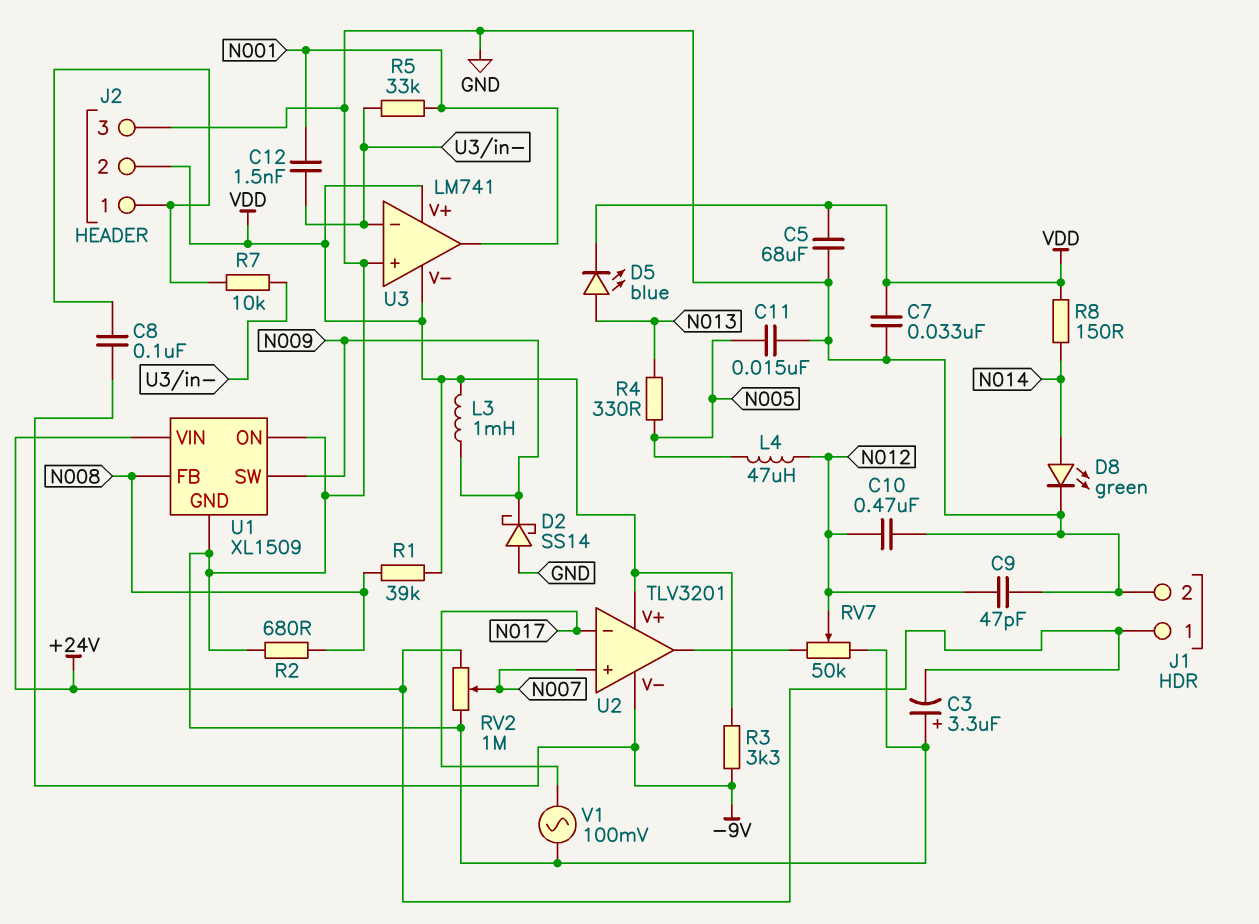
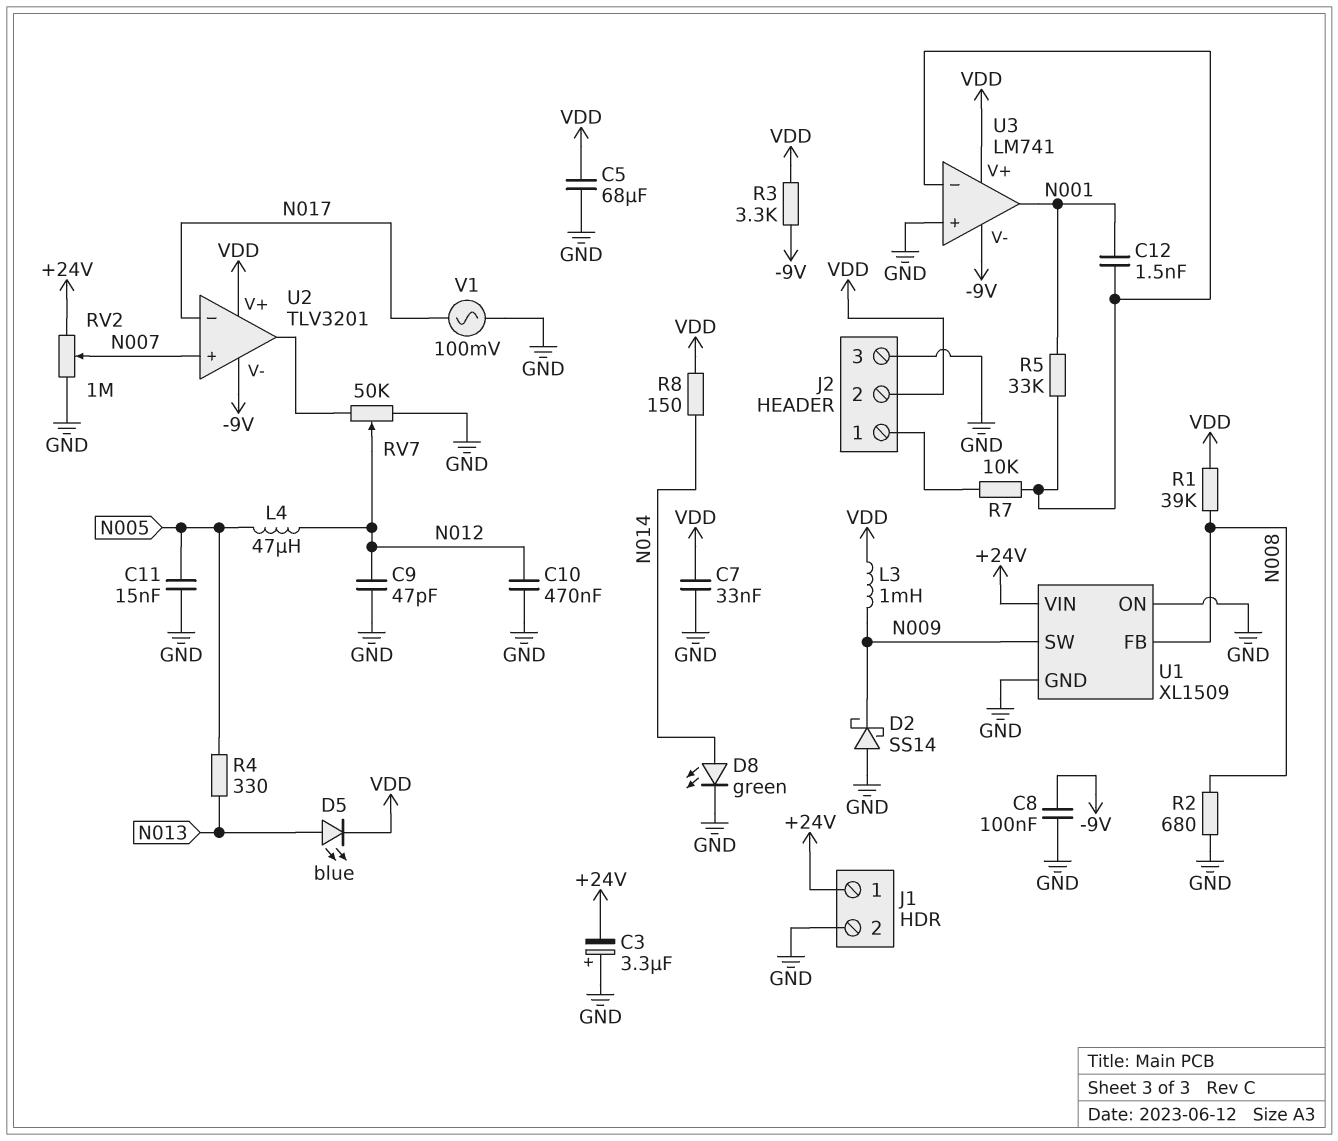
C8: 100nF (-9V, J2/1) -> 100nF (-9V, GND)
U3 pin V-: VDD -> -9V

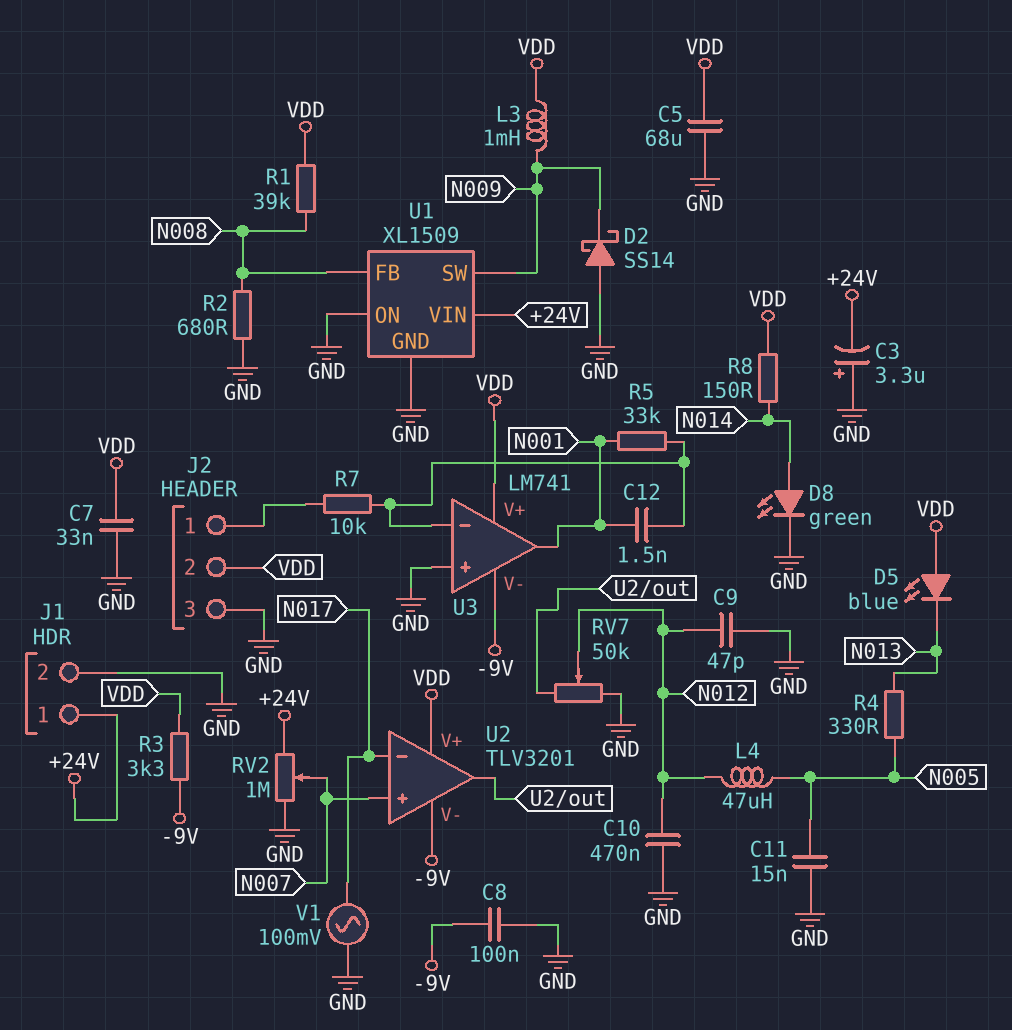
D5: LED blue (A N013, K VDD) -> LED blue (A VDD, K N013)

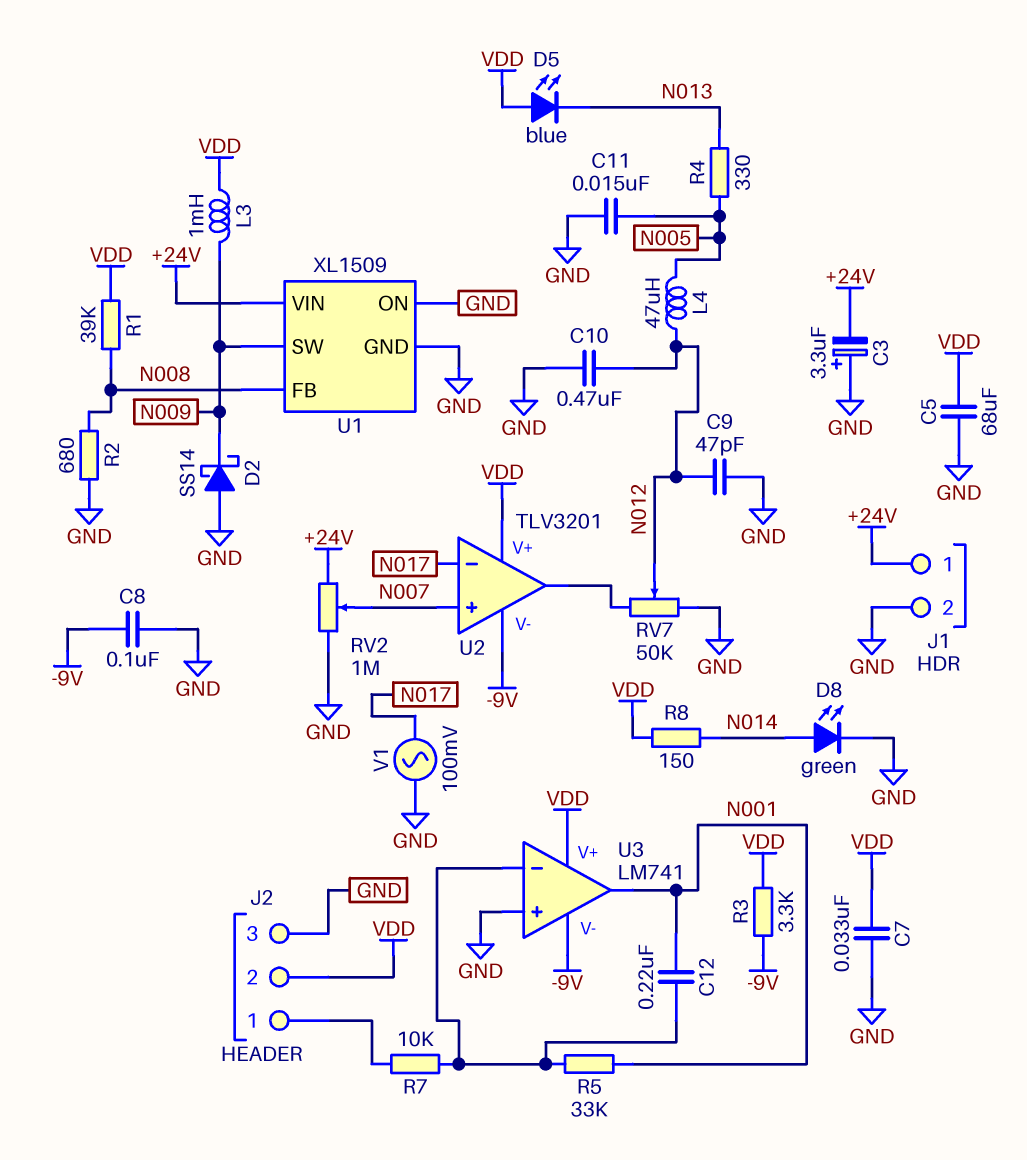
C12: 1.5nF (N001, U3/in-) -> 220nF (N001, U3/in-)

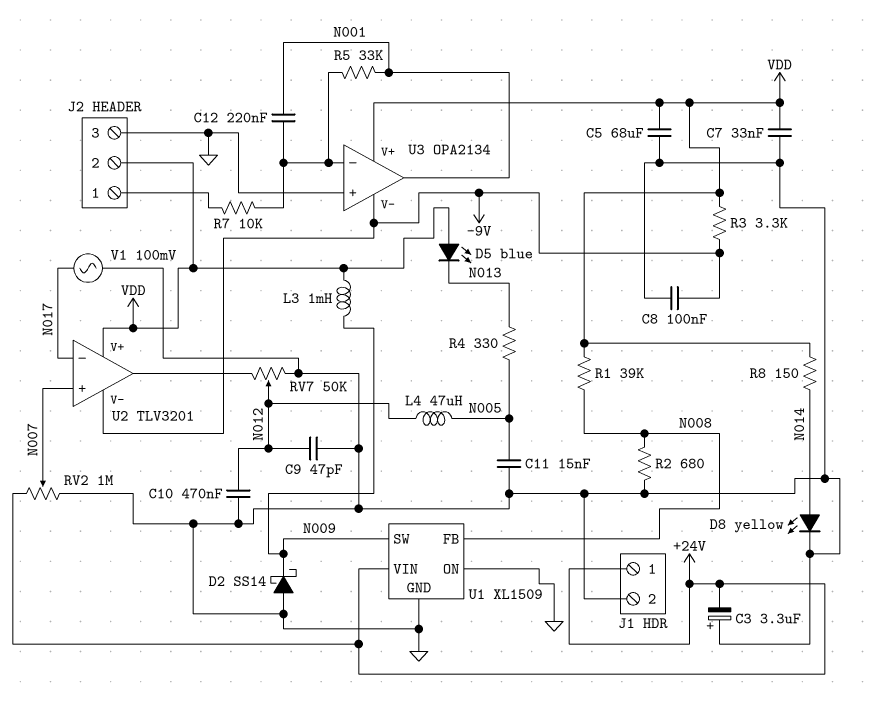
D8: LED green (A N014, K GND) -> LED yellow (A N014, K GND)
U3: LM741 -> OPA2134

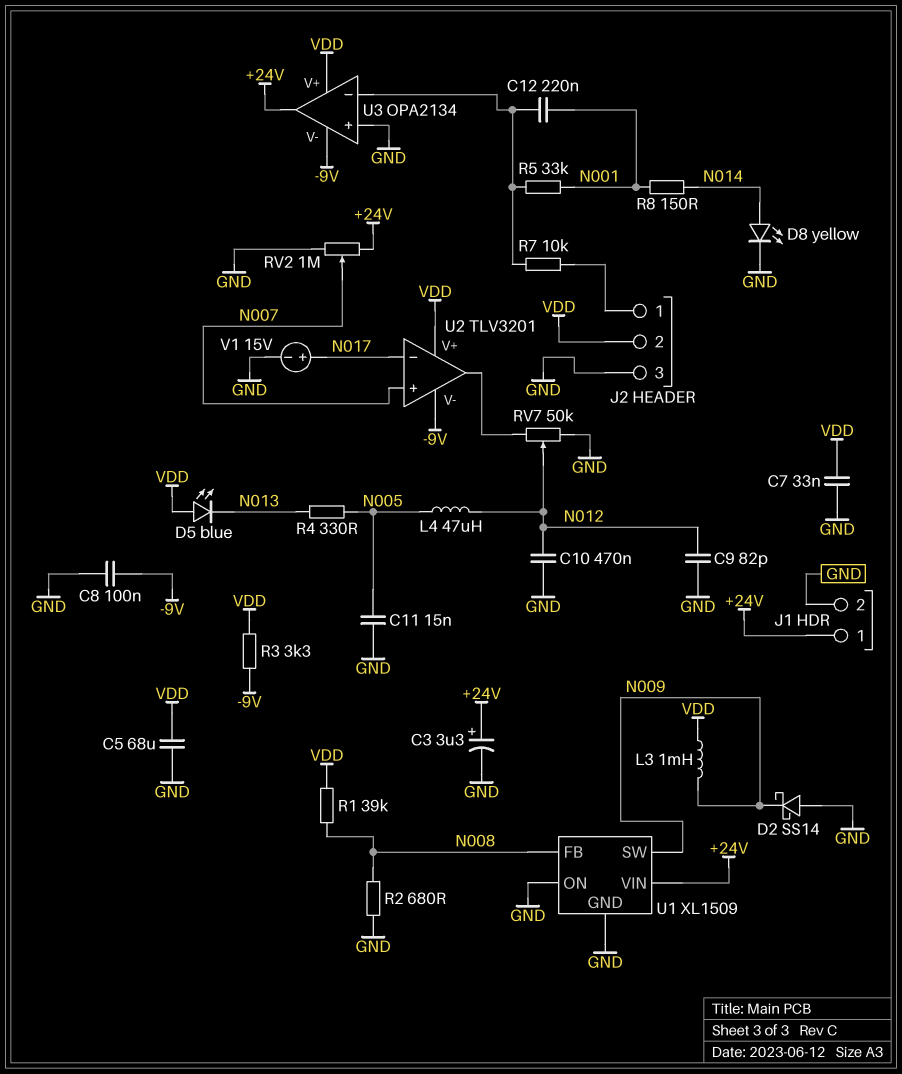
C3: 3.3uF (plus GND, minus +24V) -> 3.3uF (plus +24V, minus GND)
C9: 47pF (GND, N012) -> 82pF (GND, N012)
R8: 150 (N014, VDD) -> 150 (N001, N014)
U3 pin out: N001 -> +24V
V1: AC 100mV (GND, N017) -> 15V (plus N017, minus GND)

